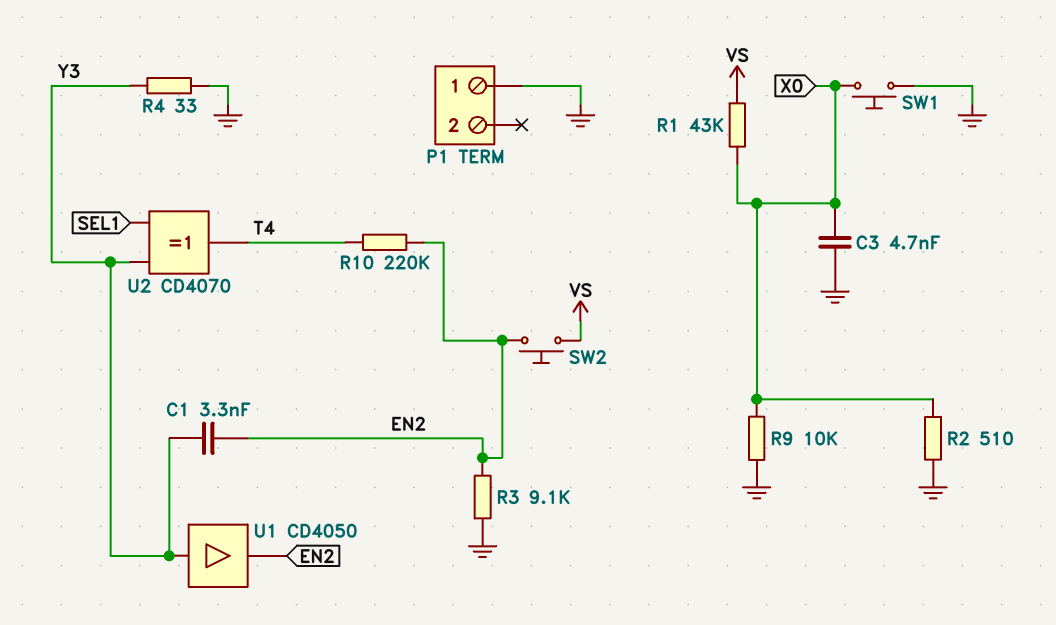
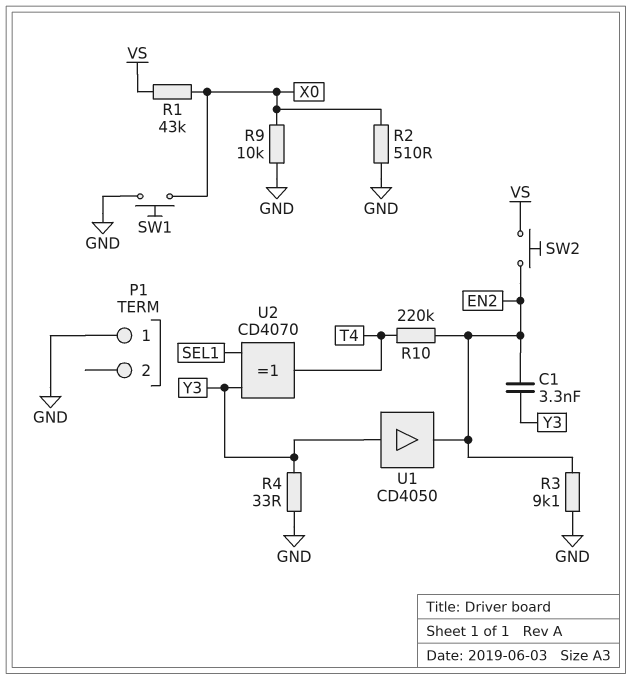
C3: 4.7nF (GND, X0) -> none

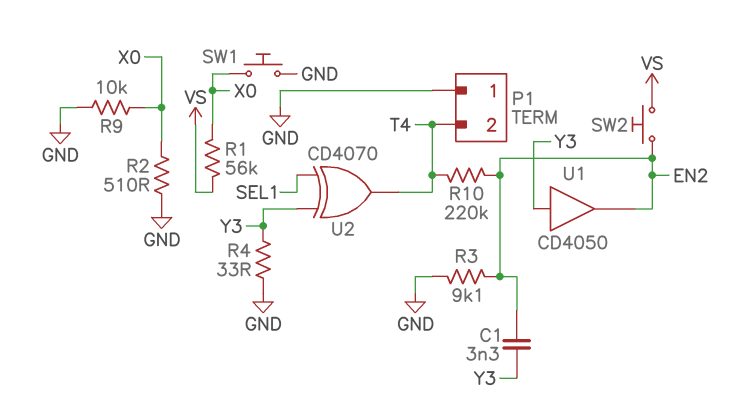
P1 pin 2: none -> T4
R1: 43k (VS, X0) -> 56k (VS, X0)

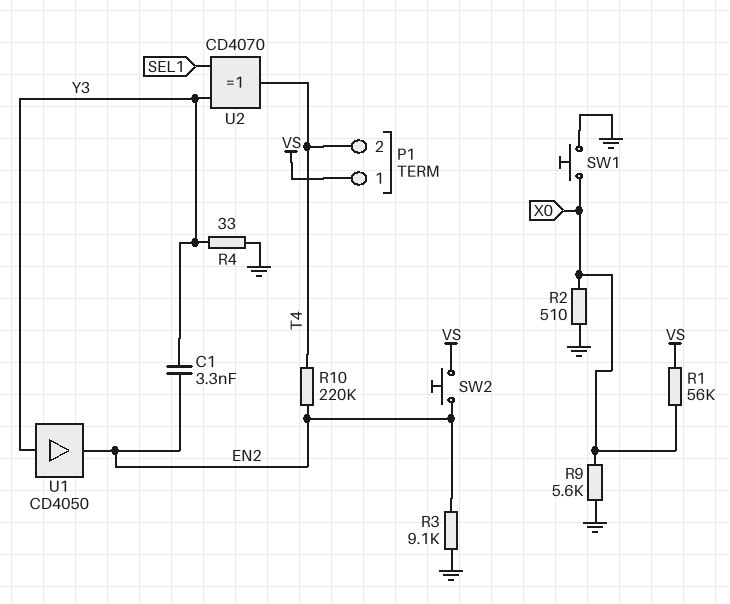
P1 pin 1: GND -> VS
R9: 10k (GND, X0) -> 5.6k (GND, X0)

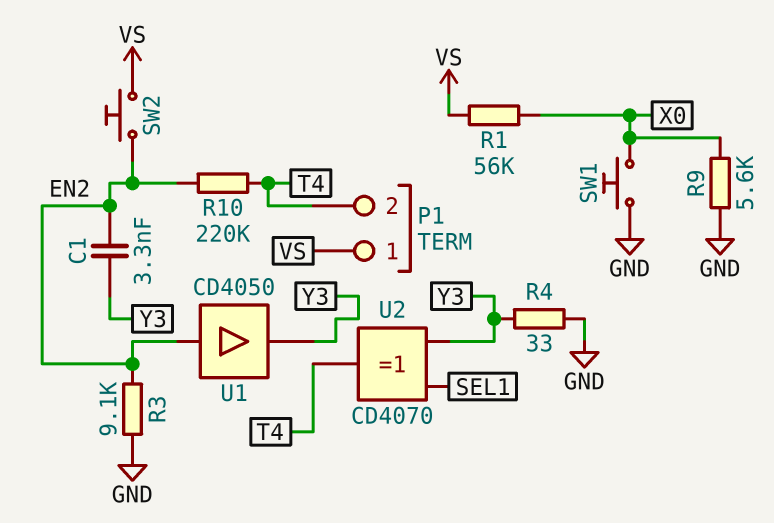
R2: 510 (GND, X0) -> none
U1: buffer CD4050 (in Y3, out EN2) -> buffer CD4050 (in EN2, out Y3)

